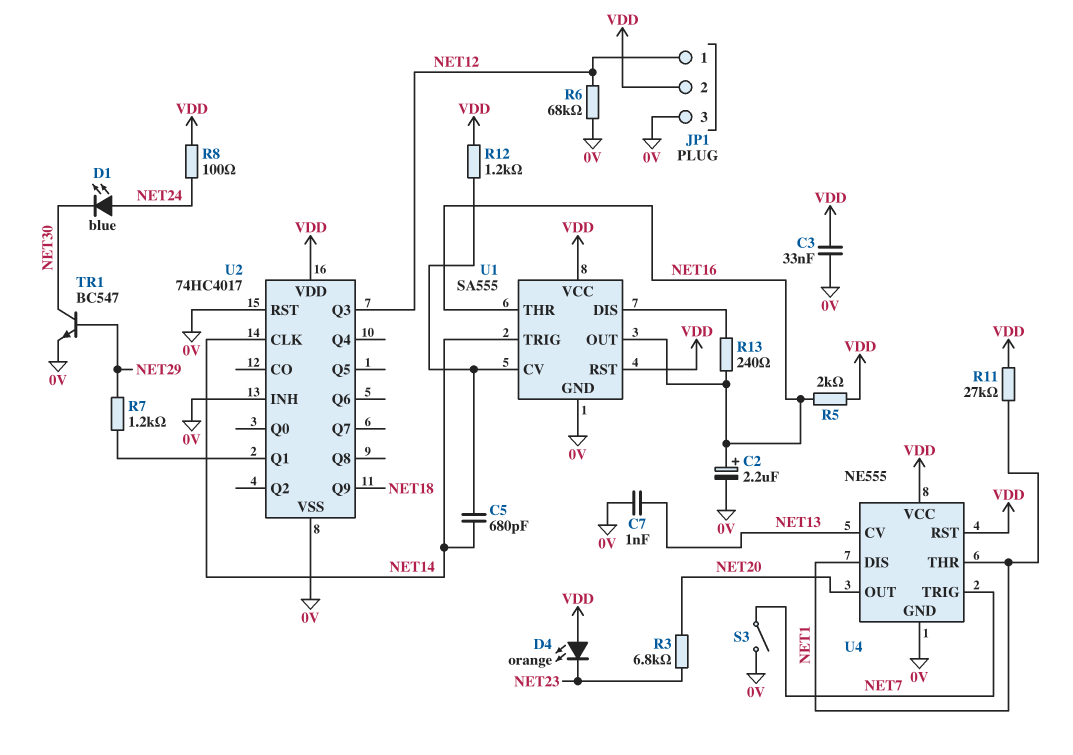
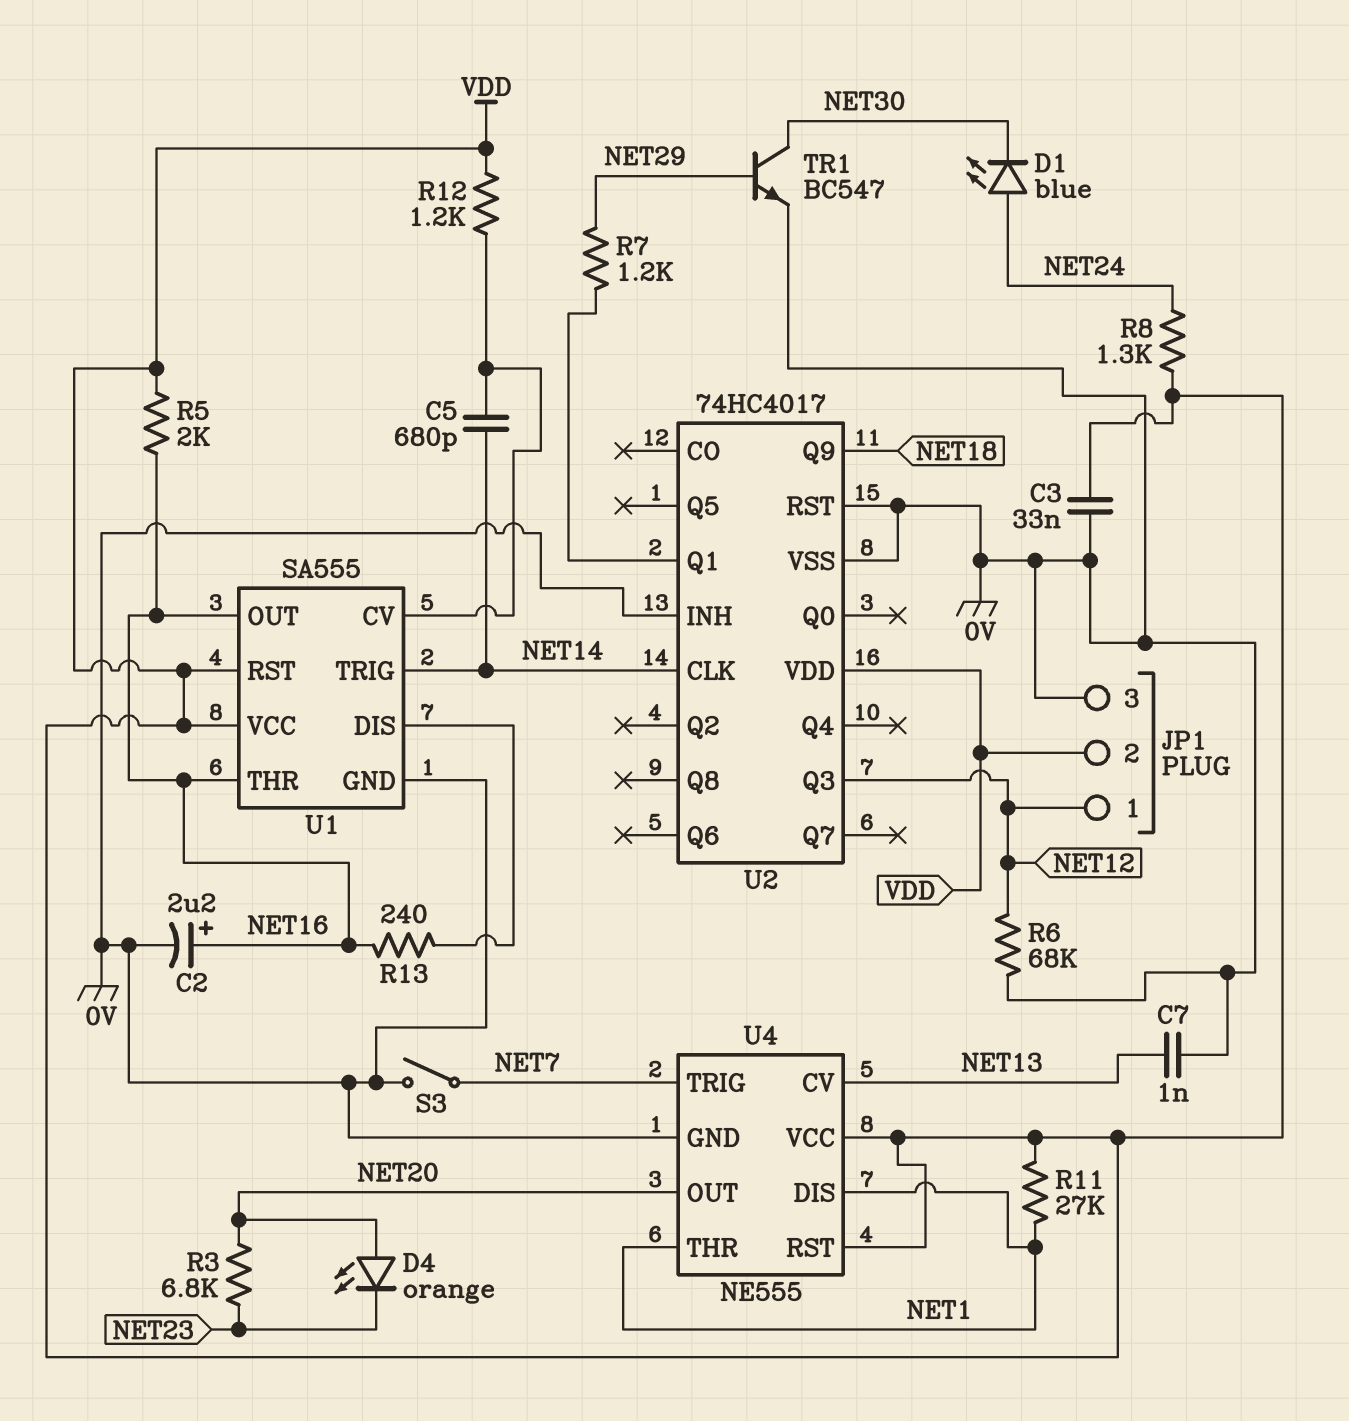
D4: LED orange (A VDD, K NET23) -> LED orange (A NET20, K NET23)
R8: 100 (NET24, VDD) -> 1.3k (NET24, VDD)

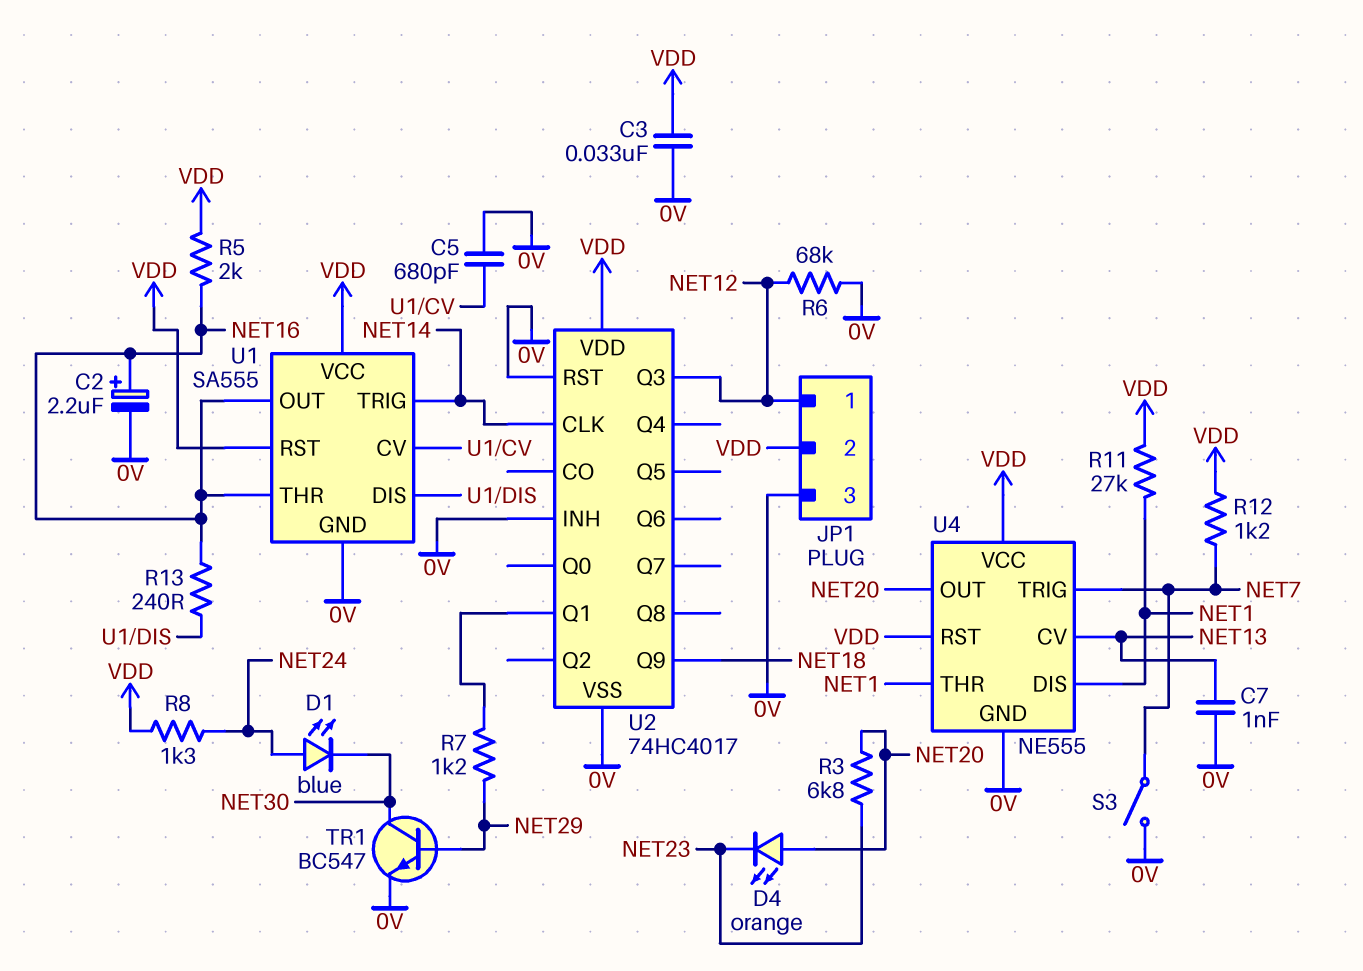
C5: 680pF (NET14, U1/CV) -> 680pF (0V, U1/CV)
R12: 1.2k (U1/CV, VDD) -> 1.2k (NET7, VDD)

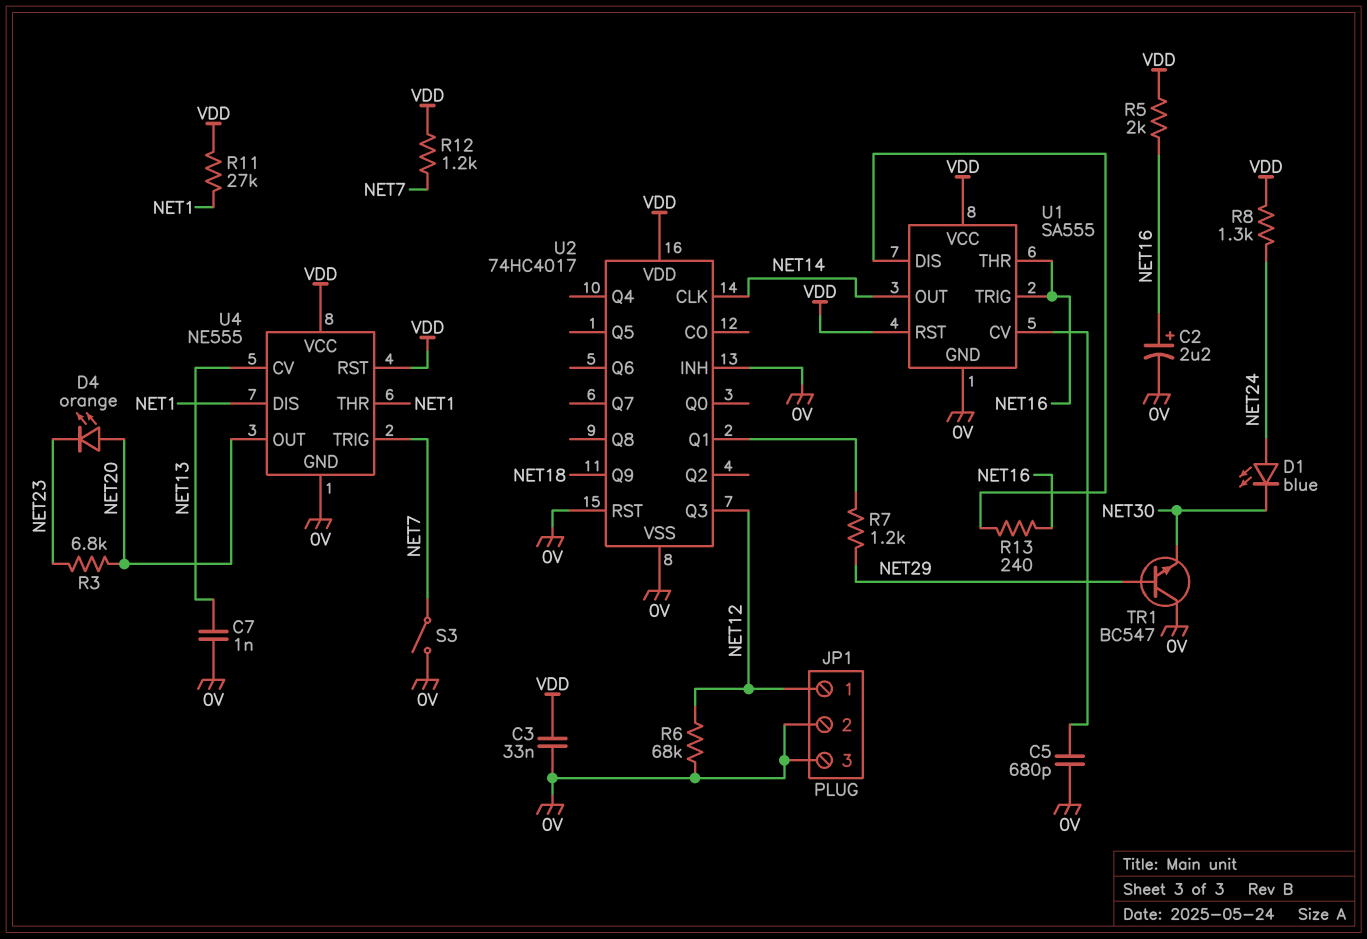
JP1 pin 2: VDD -> 0V
TR1: NPN BC547 (B NET29, C NET30, E 0V) -> NPN BC547 (B NET29, C 0V, E NET30)
U1 pin OUT: NET16 -> NET14
U1 pin TRIG: NET14 -> NET16

